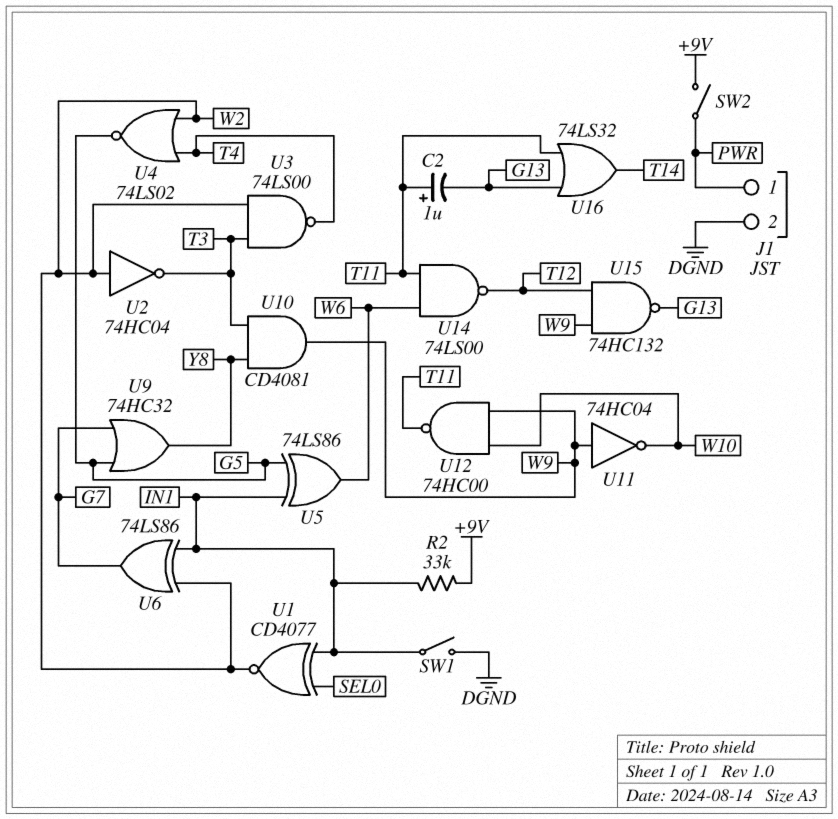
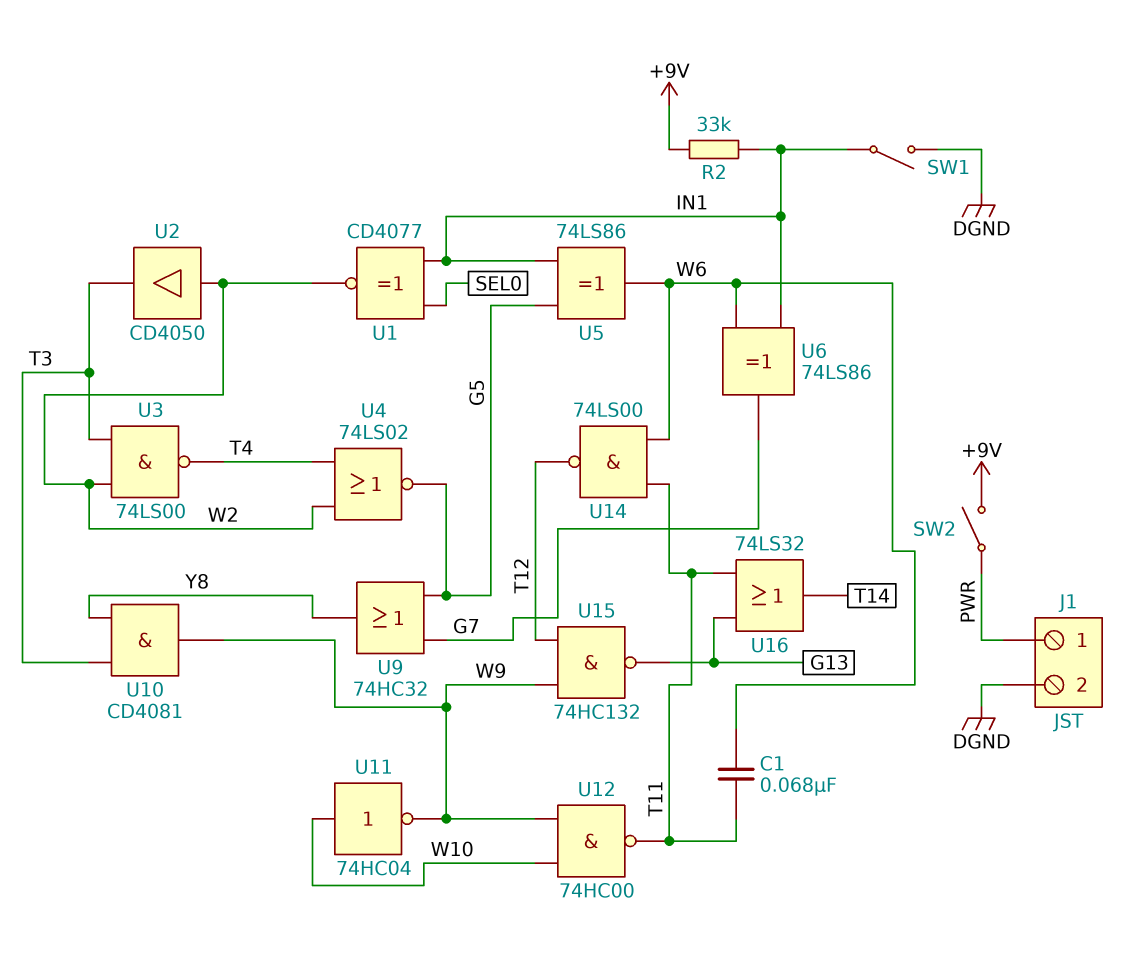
C1: none -> 68nF (T11, W6)
C2: 1uF (plus T11, minus G13) -> none
U2: NOT 74HC04 (in W2, out T3) -> buffer CD4050 (in W2, out T3)
U6: XOR 74LS86 (in IN1, in W2, out G7) -> XOR 74LS86 (in IN1, in W6, out G7)
U11: NOT 74HC04 (in W9, out W10) -> NOT 74HC04 (in W10, out W9)

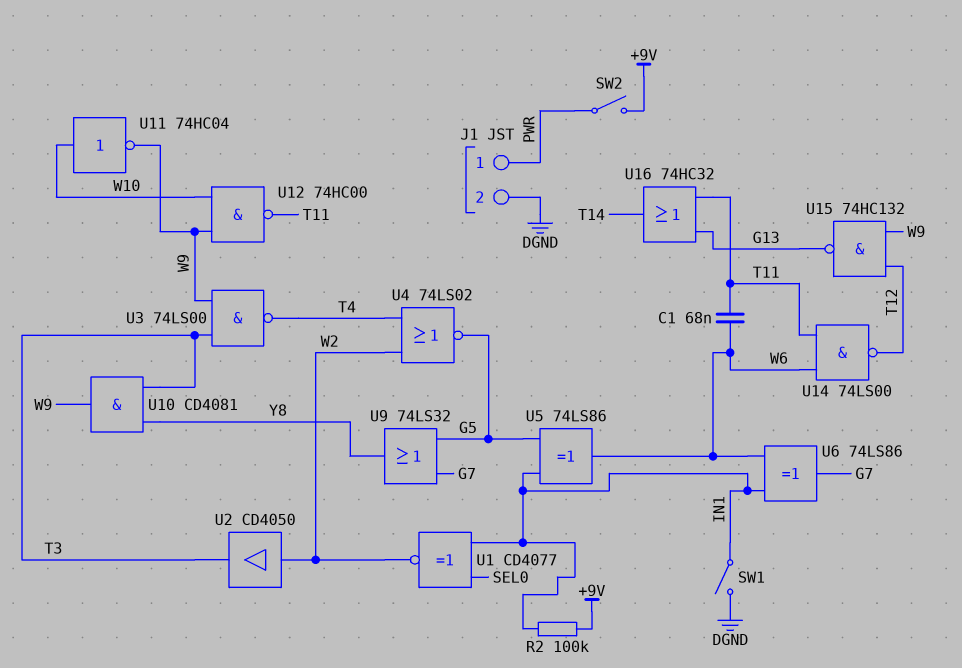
R2: 33k (+9V, IN1) -> 100k (+9V, IN1)
U3: NAND 74LS00 (in T3, in W2, out T4) -> NAND 74LS00 (in T3, in W9, out T4)
U9: OR 74HC32 (in G5, in G7, out Y8) -> OR 74LS32 (in G5, in G7, out Y8)
U16: OR 74LS32 (in G13, in T11, out T14) -> OR 74HC32 (in G13, in T11, out T14)

